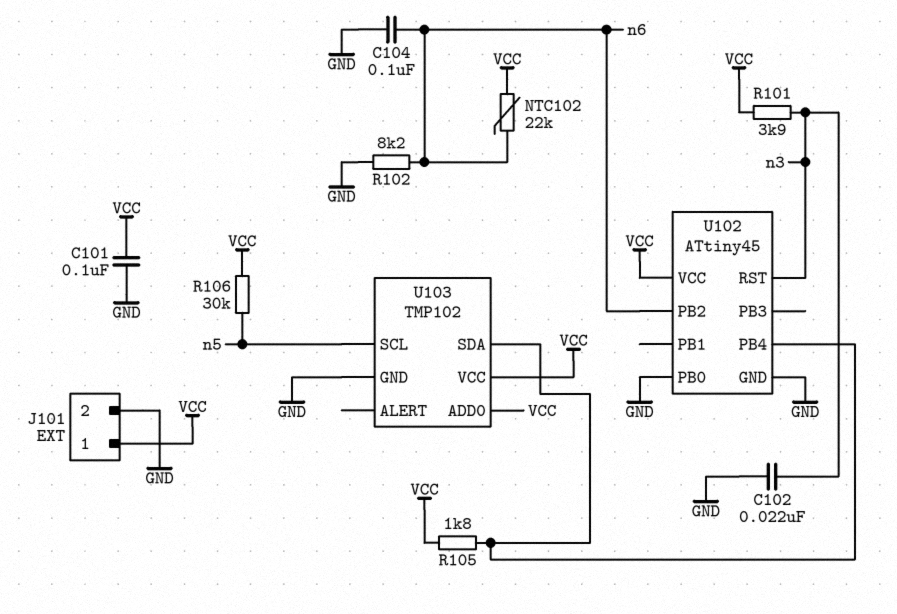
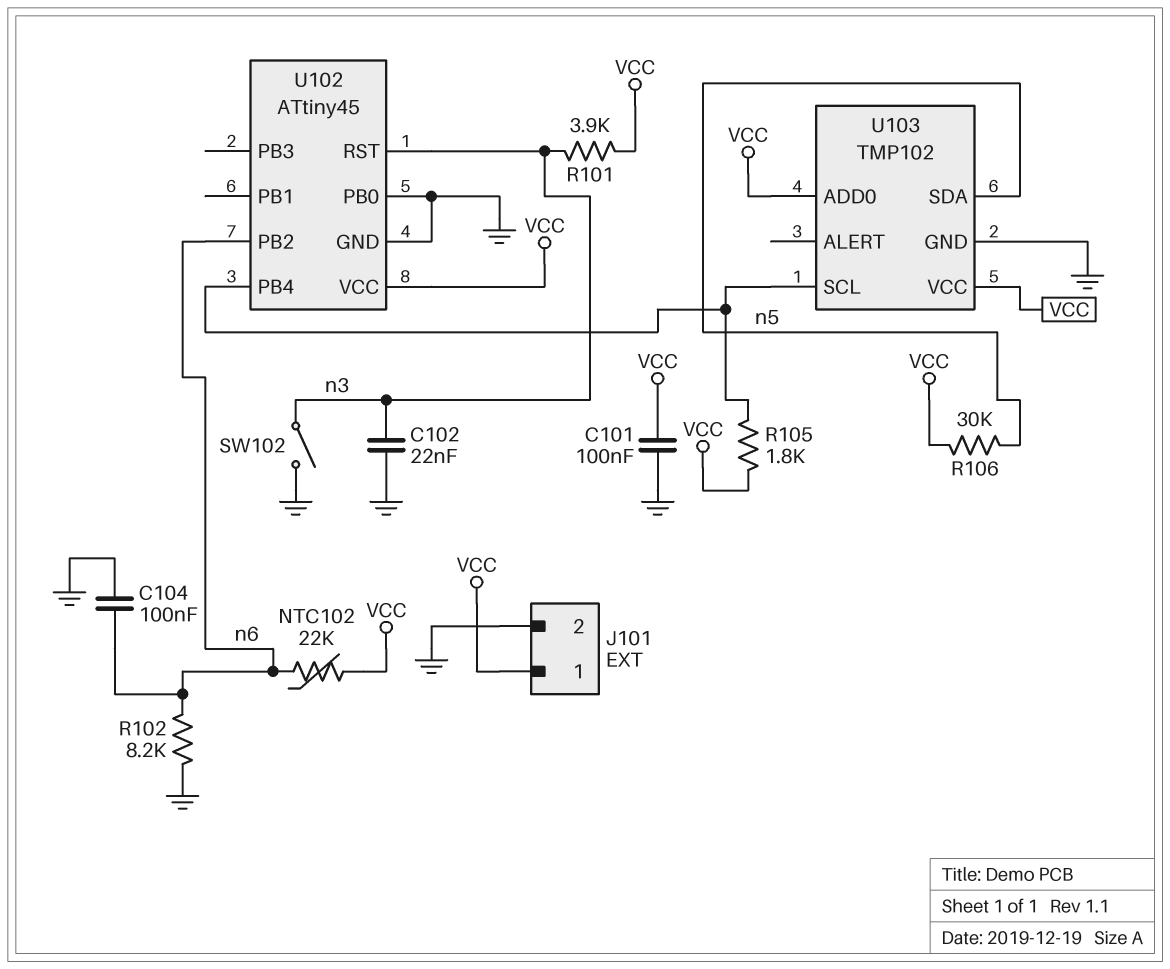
SW102: none -> switch (GND, n3)
U103 pin SCL: n5 -> U102/PB4
U103 pin SDA: U102/PB4 -> n5

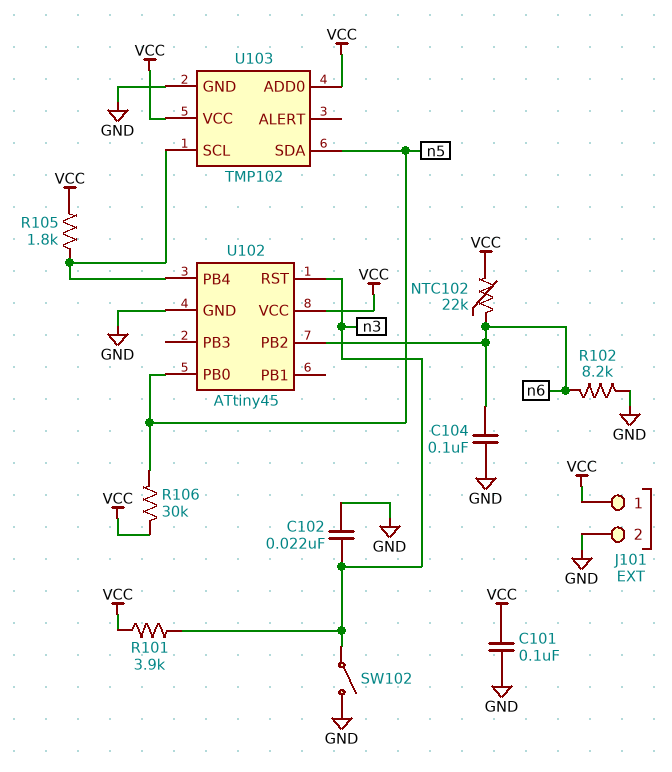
U102 pin PB0: GND -> n5

